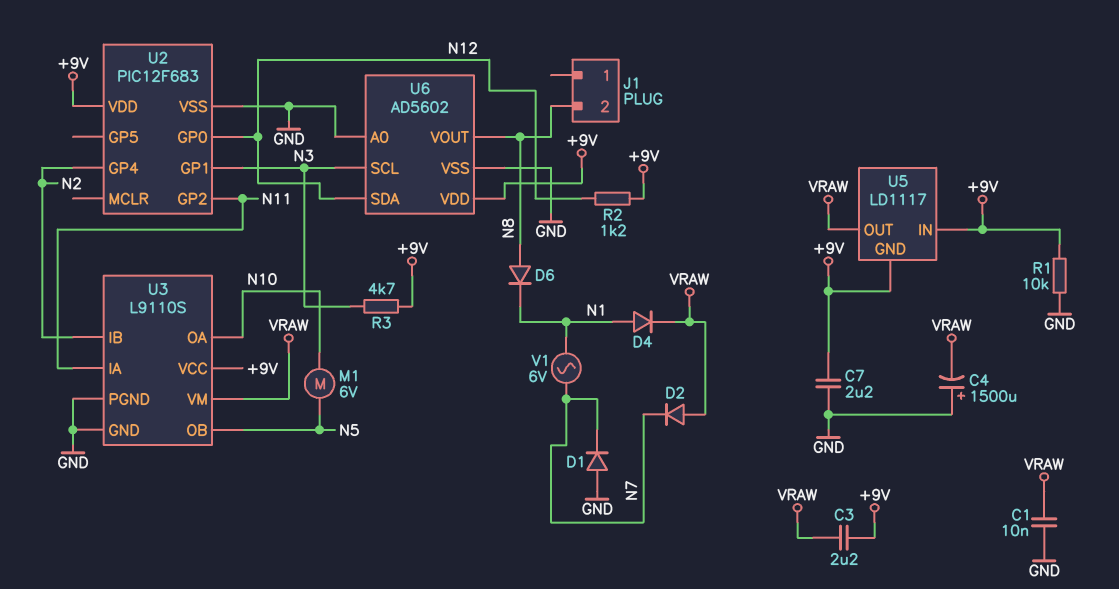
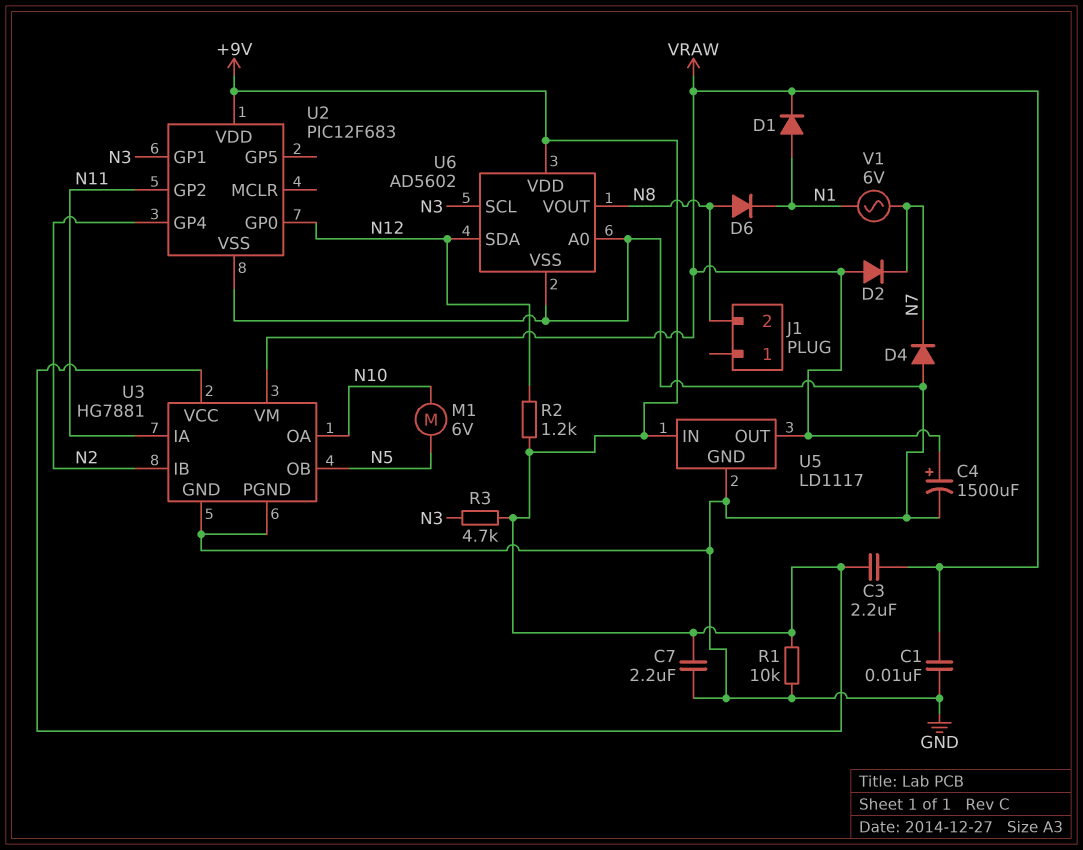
C4: 1500uF (plus GND, minus VRAW) -> 1500uF (plus VRAW, minus GND)
D1: diode (A GND, K N7) -> diode (A N1, K VRAW)
D4: diode (A N1, K VRAW) -> diode (A GND, K N7)
U3: L9110S -> HG7881
U5 pin GND: +9V -> GND

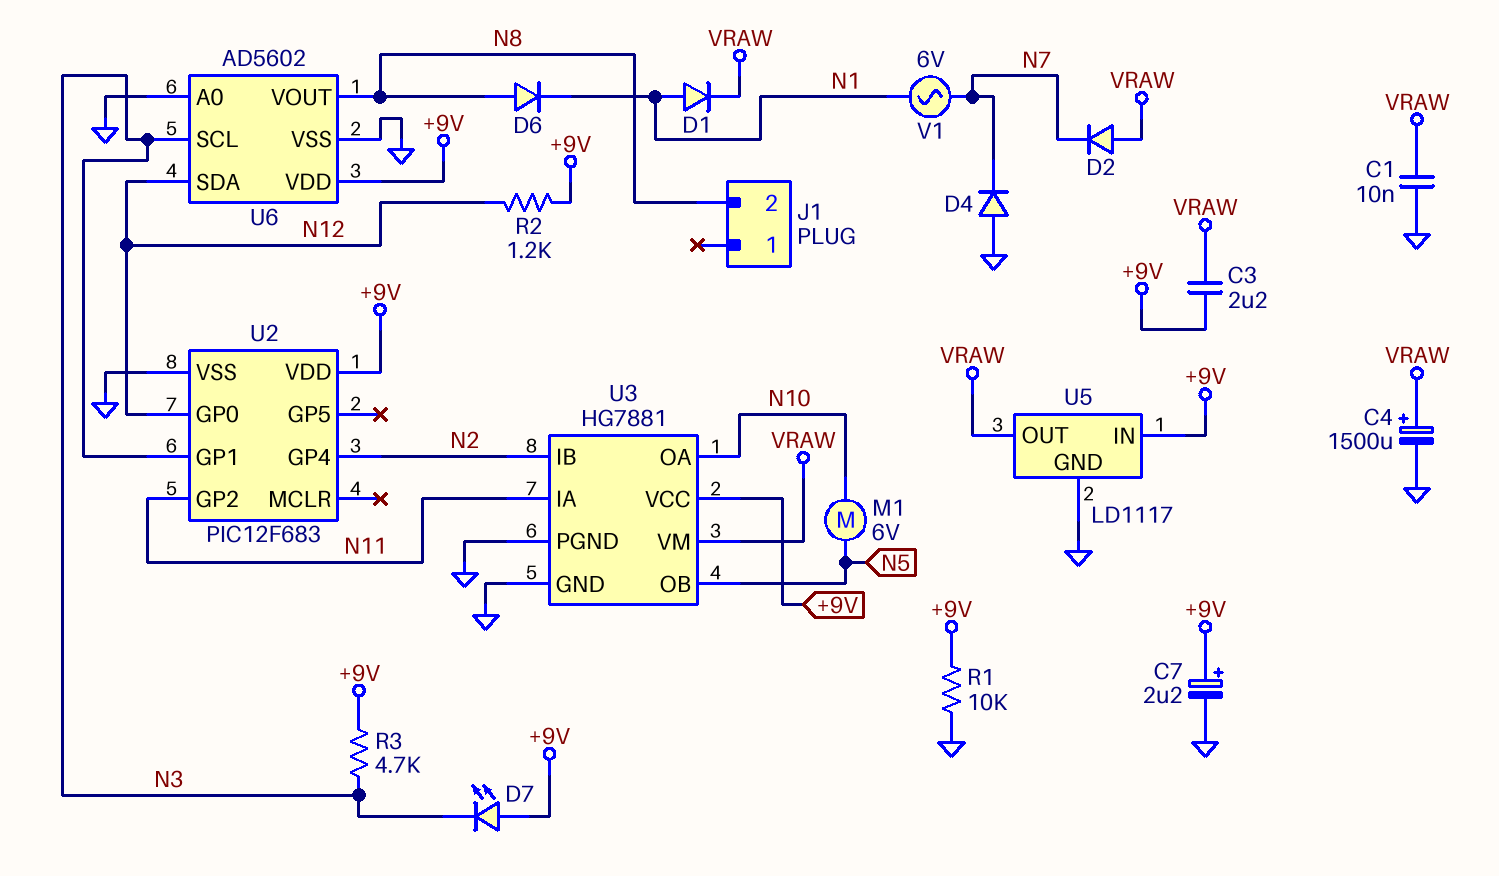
C7: 2.2uF (+9V, GND) -> 2.2uF (plus +9V, minus GND)
D7: none -> LED (A +9V, K N3)

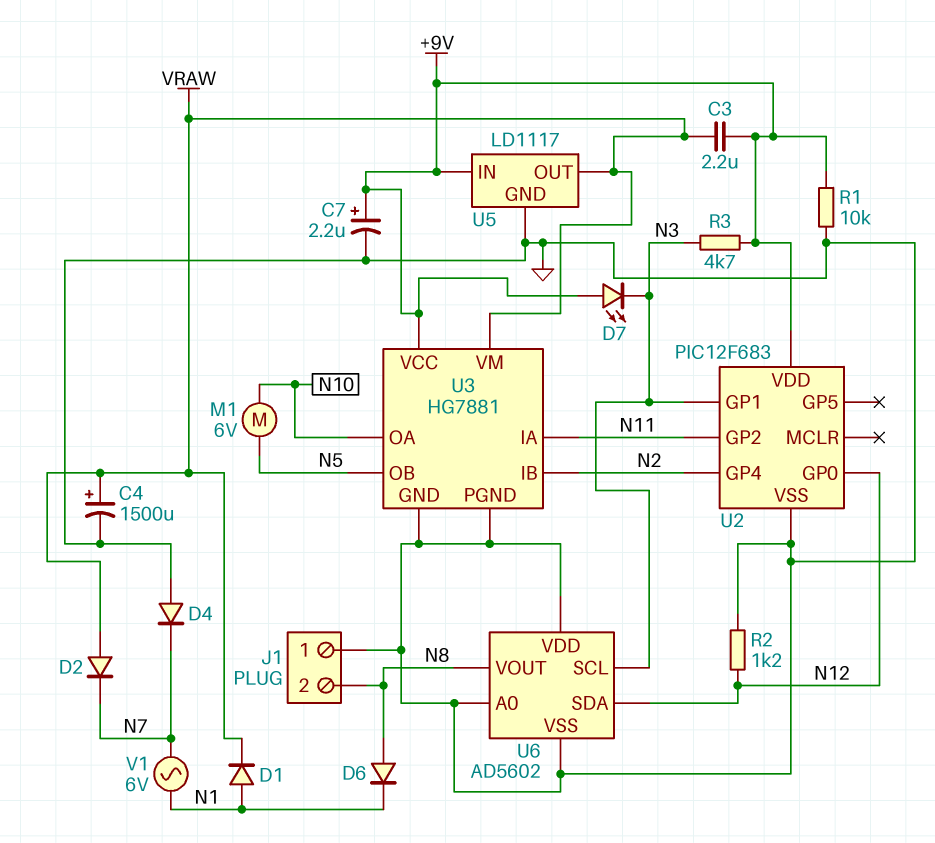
C1: 10nF (GND, VRAW) -> none
J1 pin 1: none -> GND
R2: 1.2k (+9V, N12) -> 1.2k (GND, N12)
U6 pin VDD: +9V -> GND

